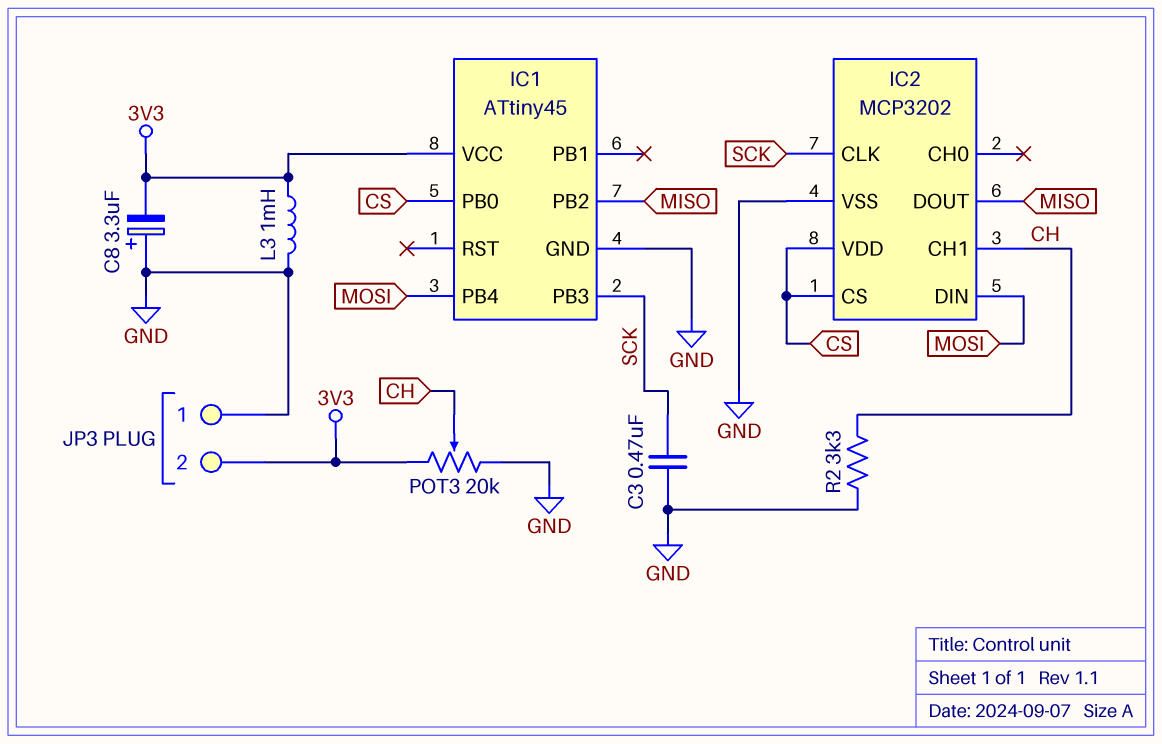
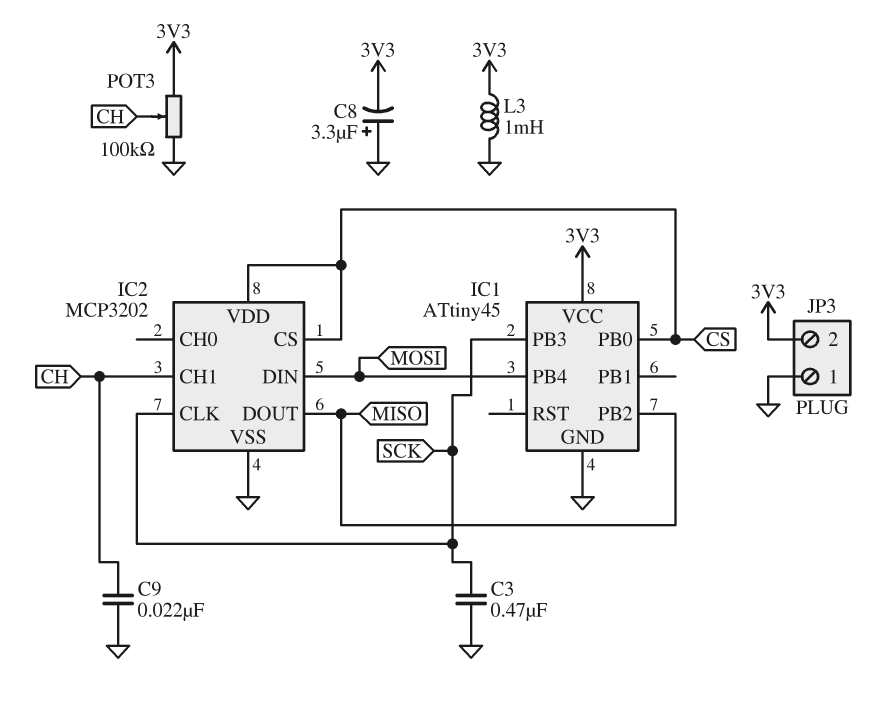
C9: none -> 22nF (CH, GND)
POT3: 20k (3V3, GND, wiper CH) -> 100k (3V3, GND, wiper CH)
R2: 3.3k (CH, GND) -> none

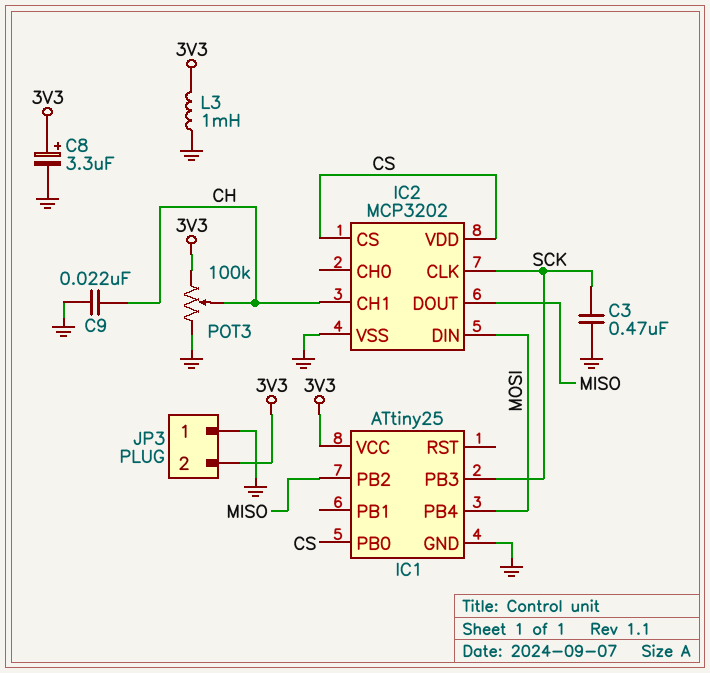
C8: 3.3uF (plus GND, minus 3V3) -> 3.3uF (plus 3V3, minus GND)
IC1: ATtiny45 -> ATtiny25

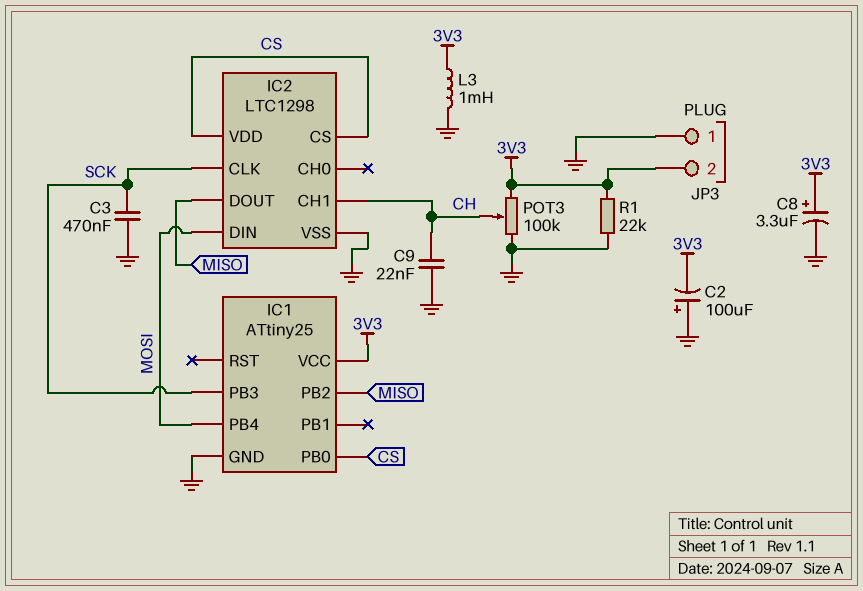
C2: none -> 100uF (plus GND, minus 3V3)
IC2: MCP3202 -> LTC1298
R1: none -> 22k (3V3, GND)

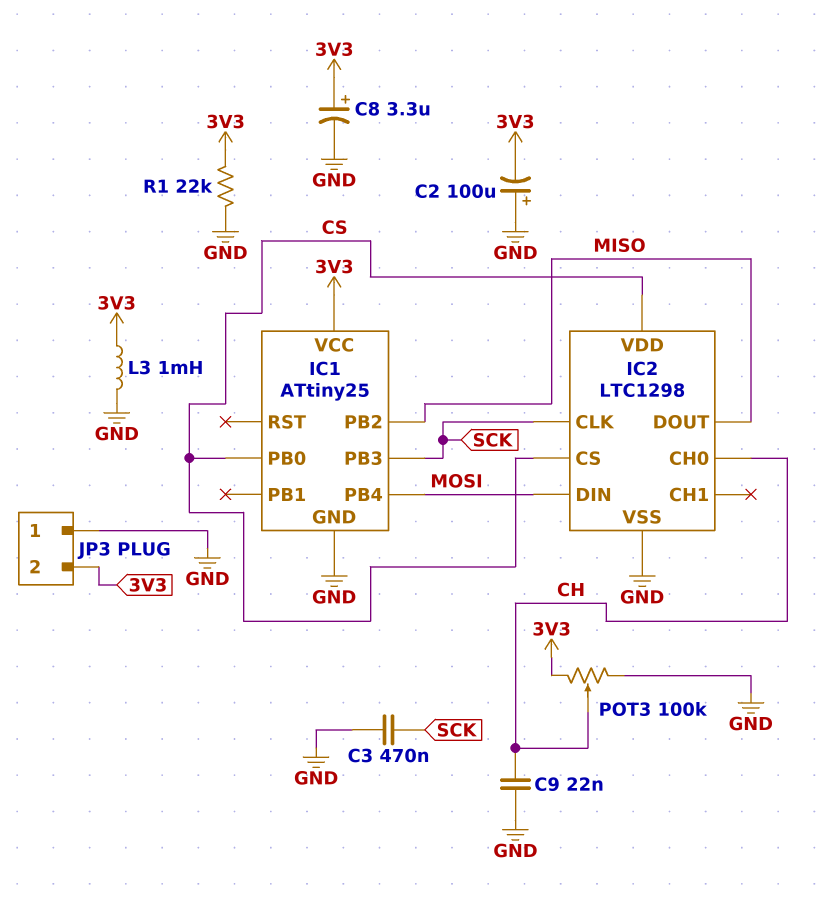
IC2 pin CH0: none -> CH
IC2 pin CH1: CH -> none

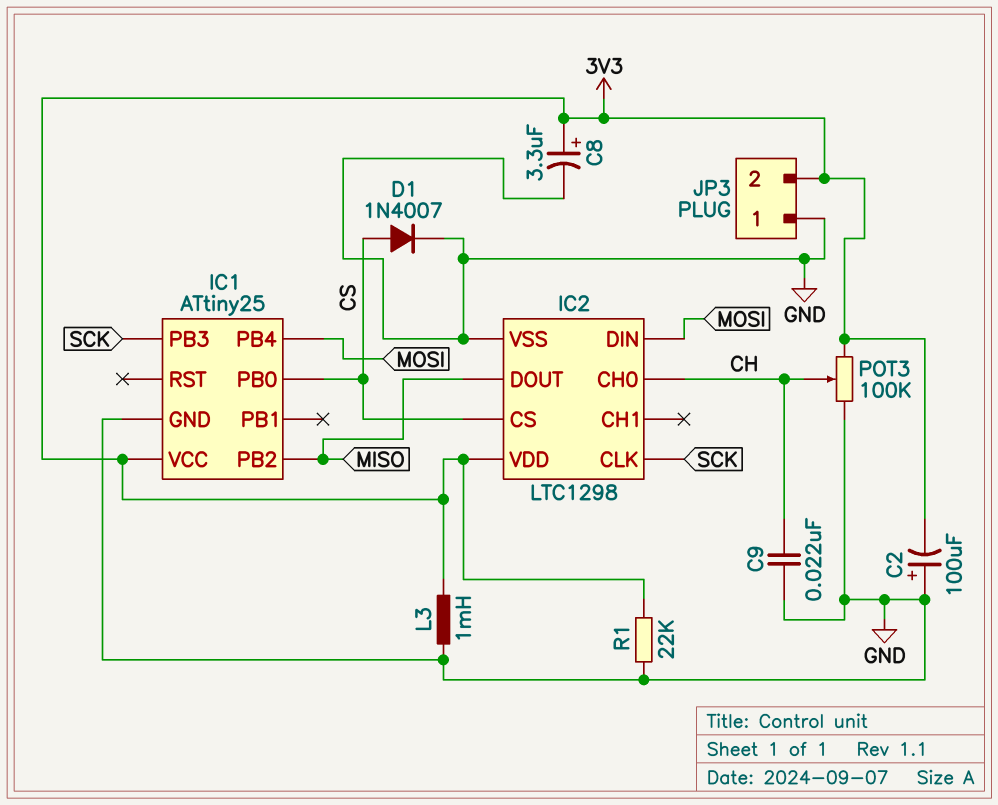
C3: 470nF (GND, SCK) -> none
D1: none -> diode 1N4007 (A CS, K GND)
IC2 pin VDD: CS -> 3V3

